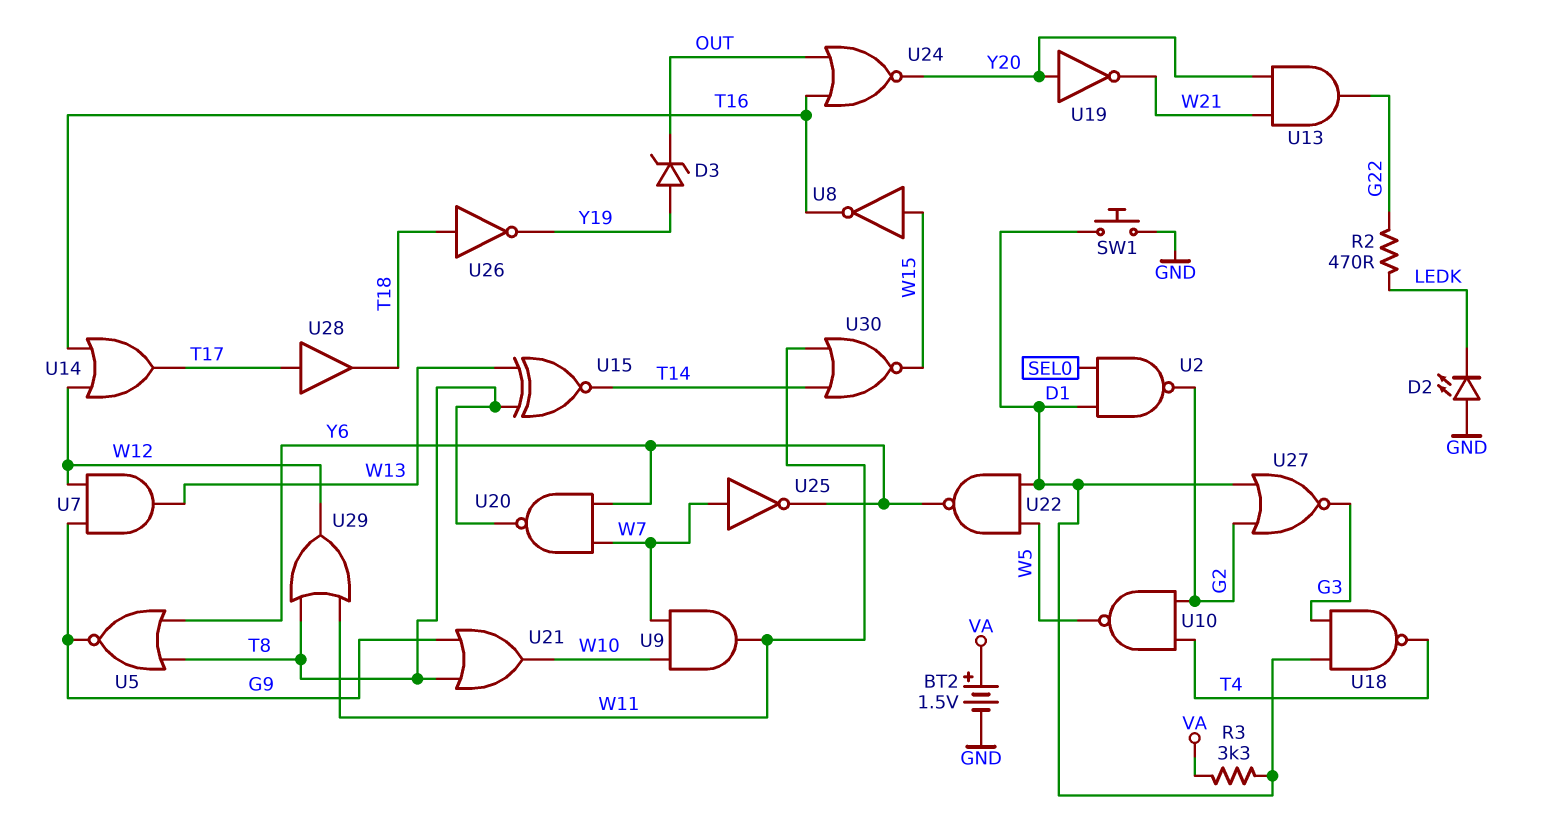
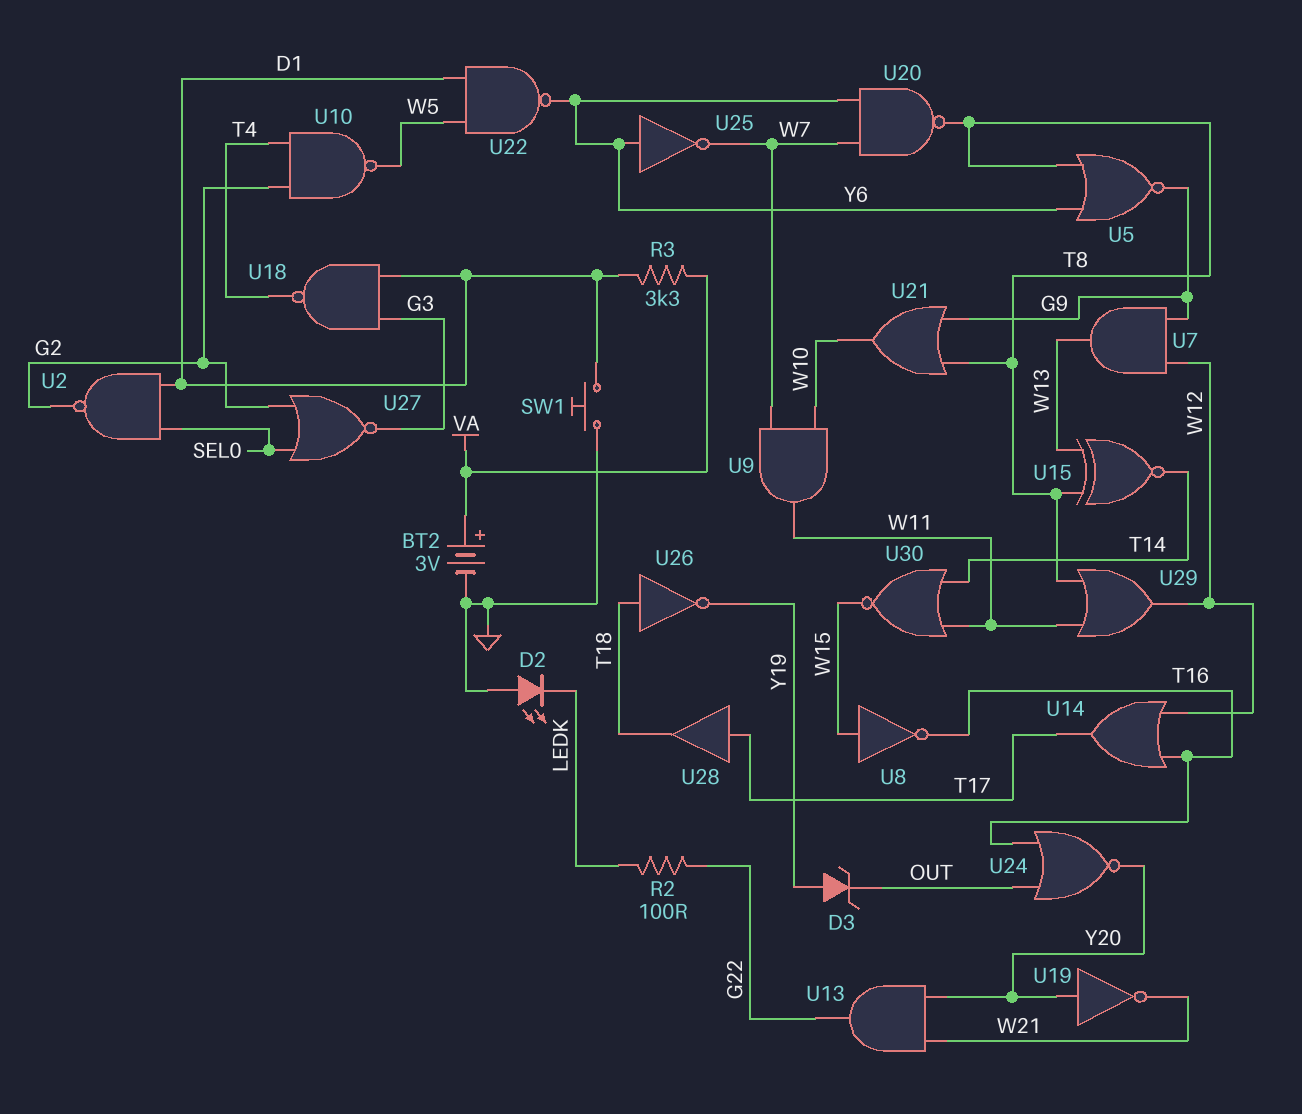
BT2: 1.5V (plus VA, minus GND) -> 3V (plus VA, minus GND)
R2: 470 (G22, LEDK) -> 100 (G22, LEDK)
U25: NOT (in W7, out Y6) -> NOT (in Y6, out W7)
U27: NOR (in D1, in G2, out G3) -> NOR (in G2, in SEL0, out G3)

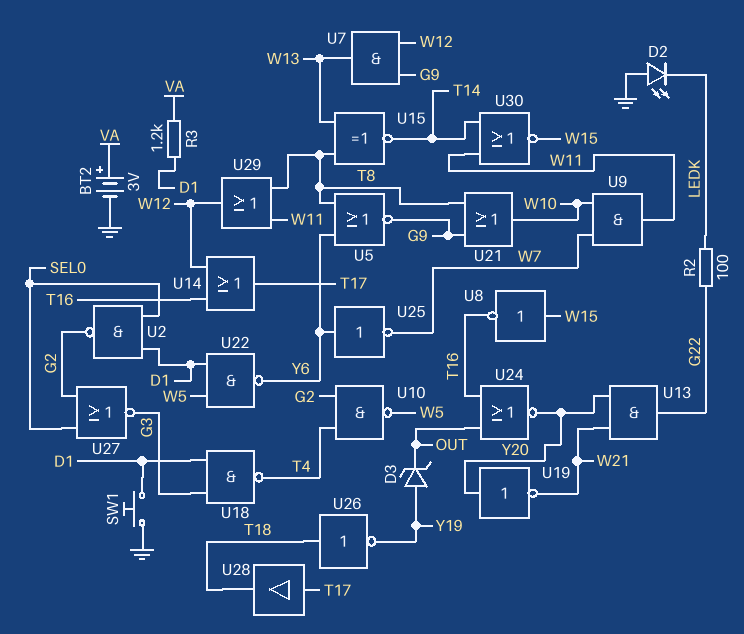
R3: 3.3k (D1, VA) -> 1.2k (D1, VA)
U20: NAND (in W7, in Y6, out T8) -> none

